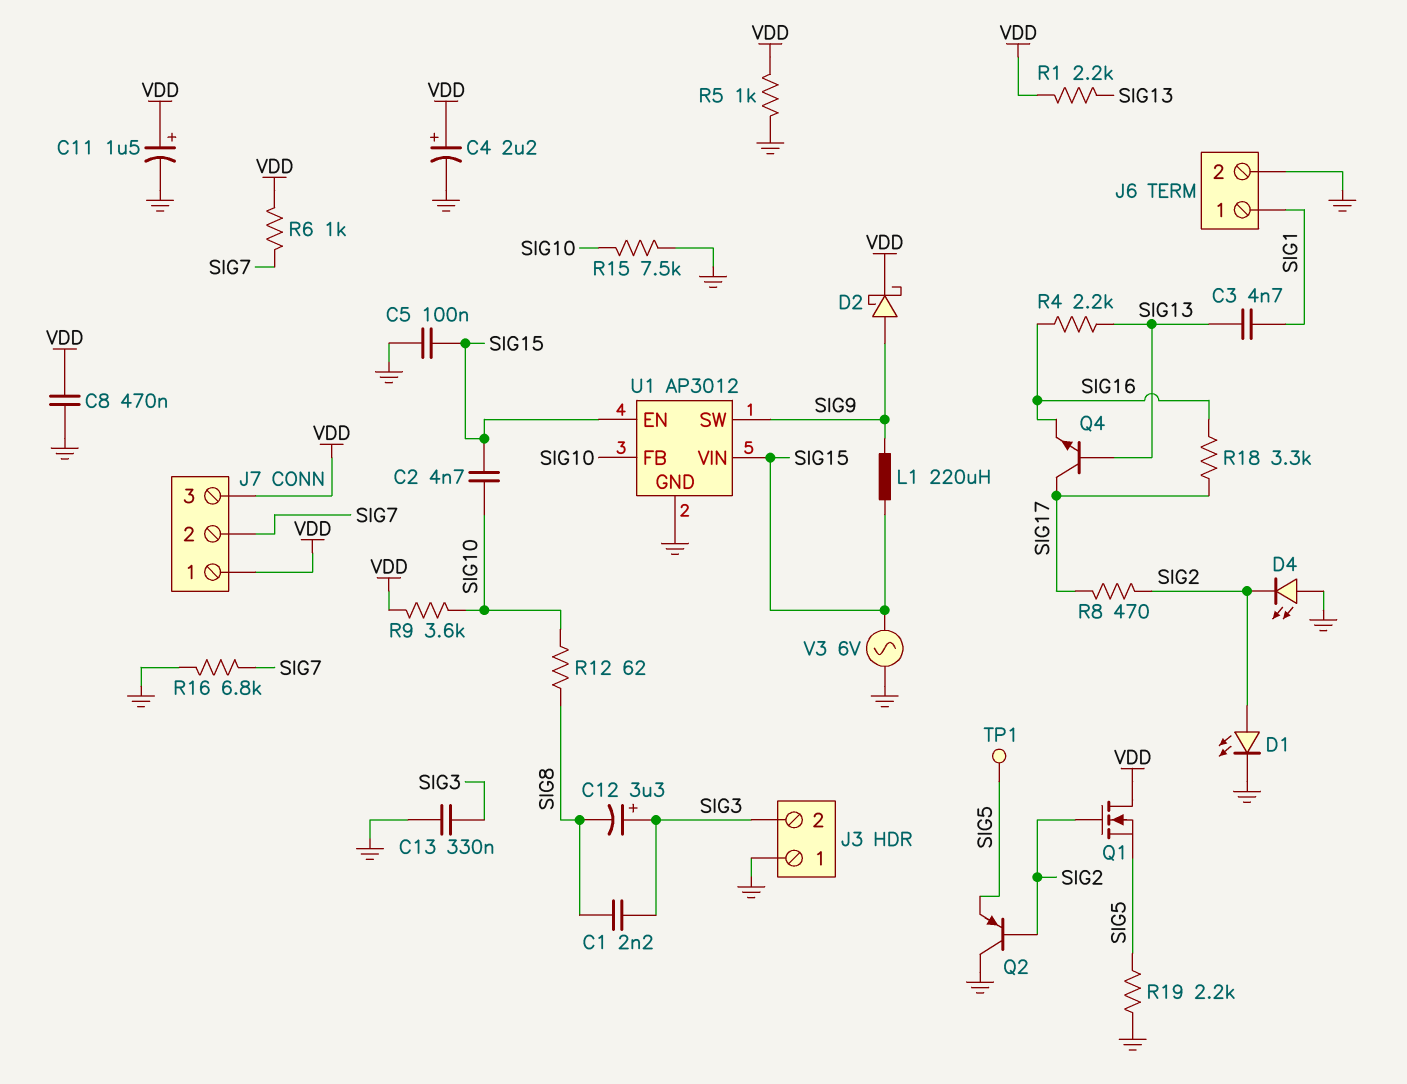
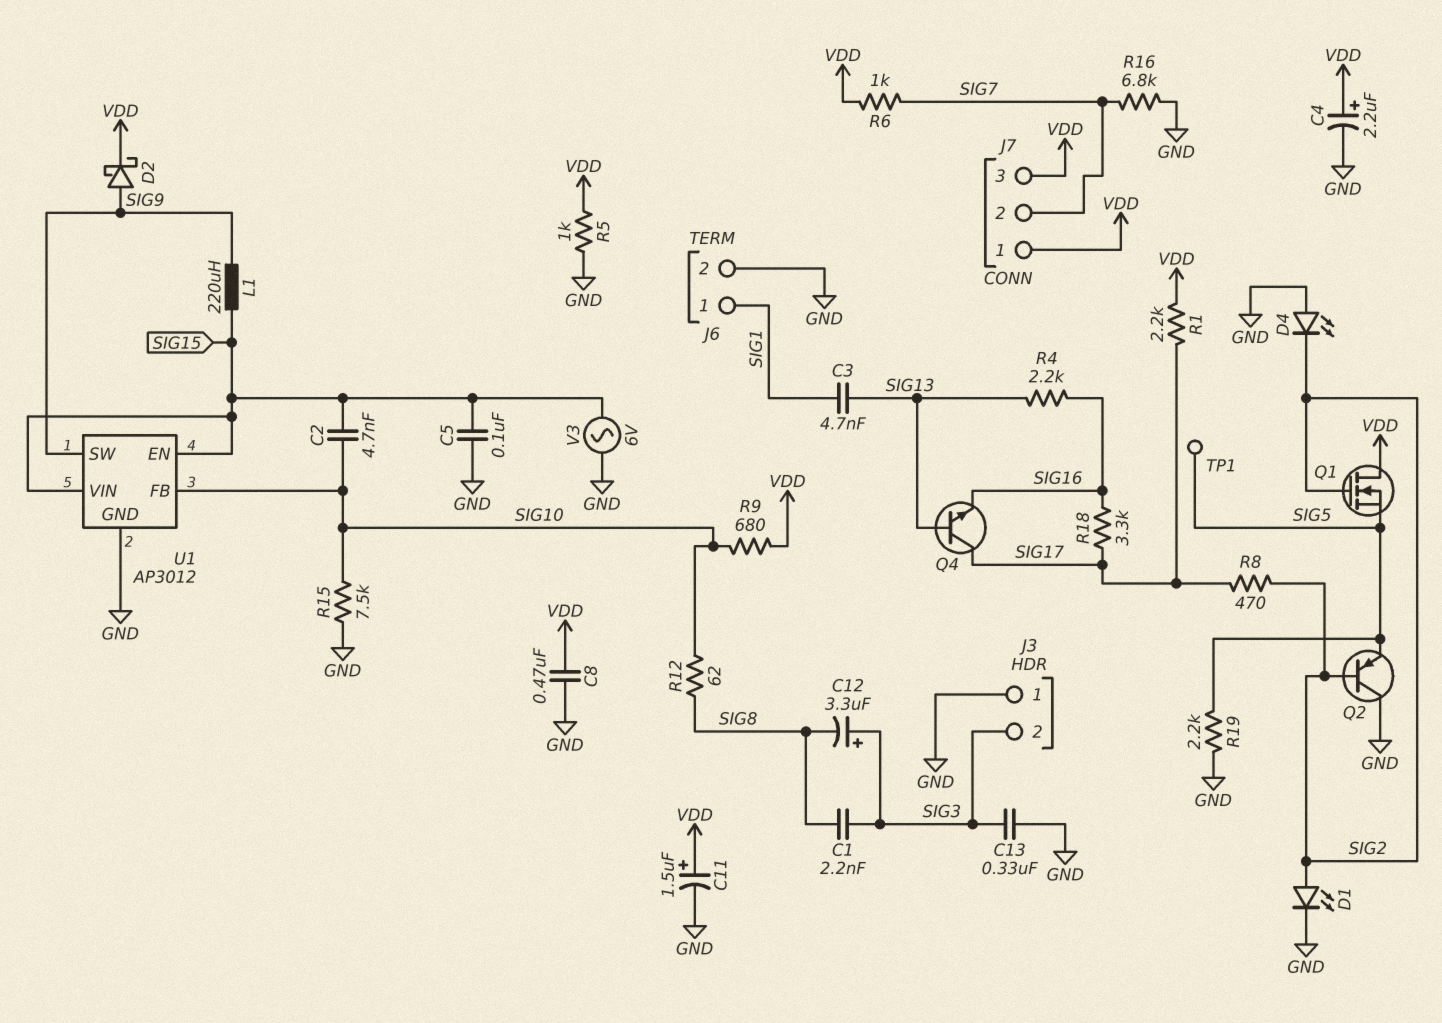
R1: 2.2k (SIG13, VDD) -> 2.2k (SIG17, VDD)
R9: 3.6k (SIG10, VDD) -> 680 (SIG10, VDD)

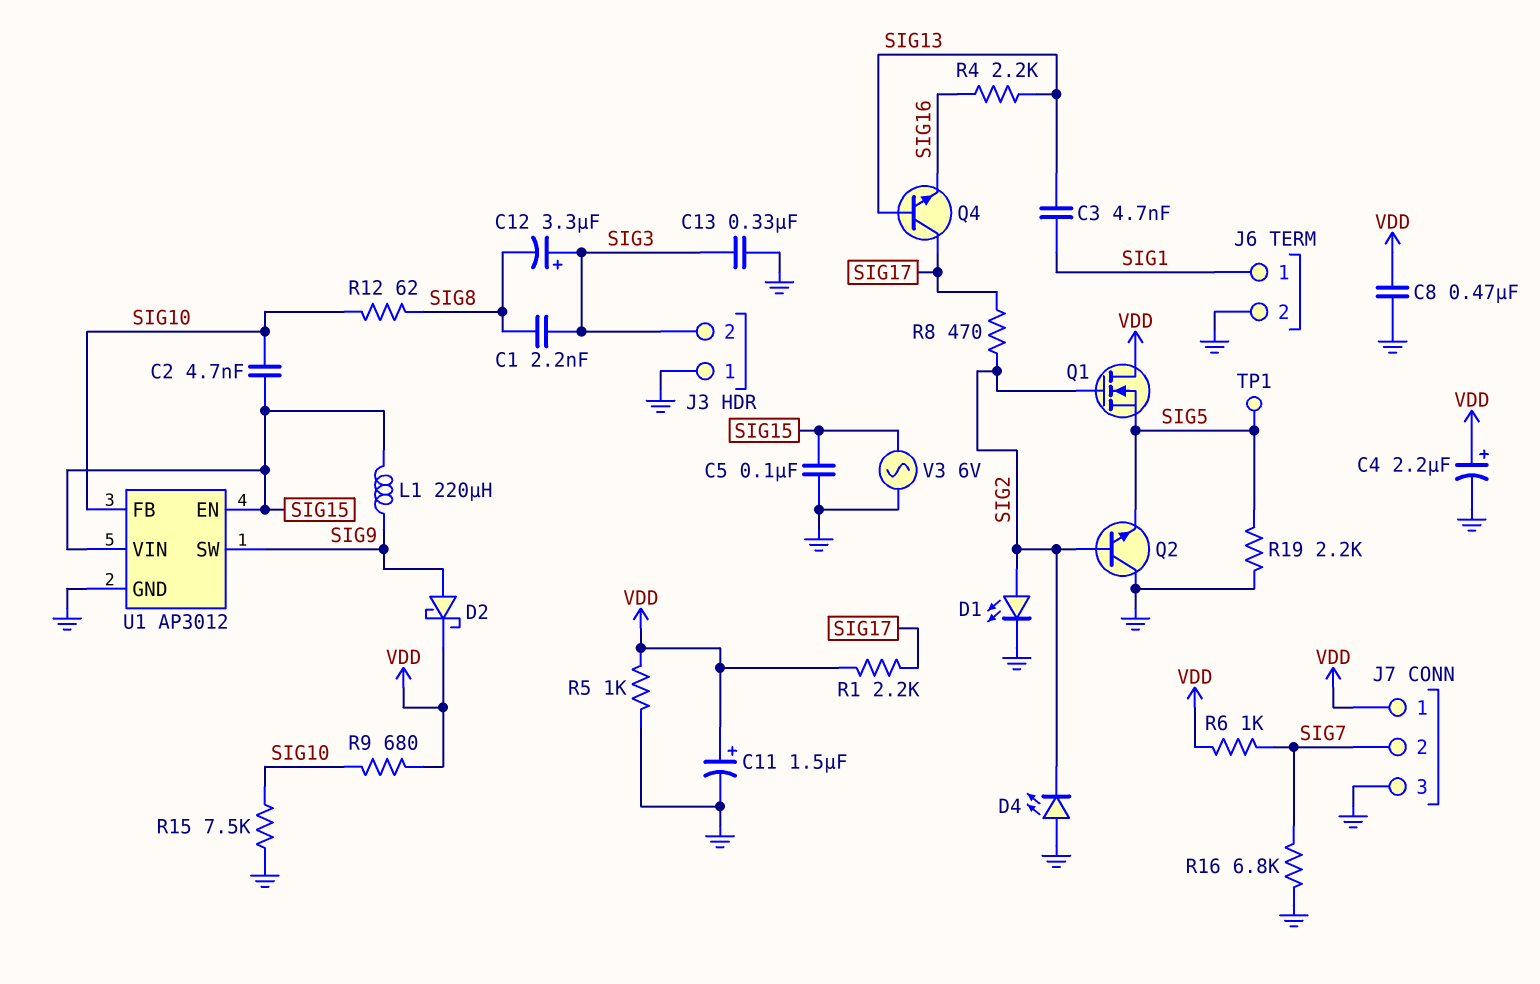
J7 pin 3: VDD -> GND
Q2: PNP (B SIG2, C GND, E SIG5) -> NPN (B SIG2, C GND, E SIG5)
R18: 3.3k (SIG16, SIG17) -> none

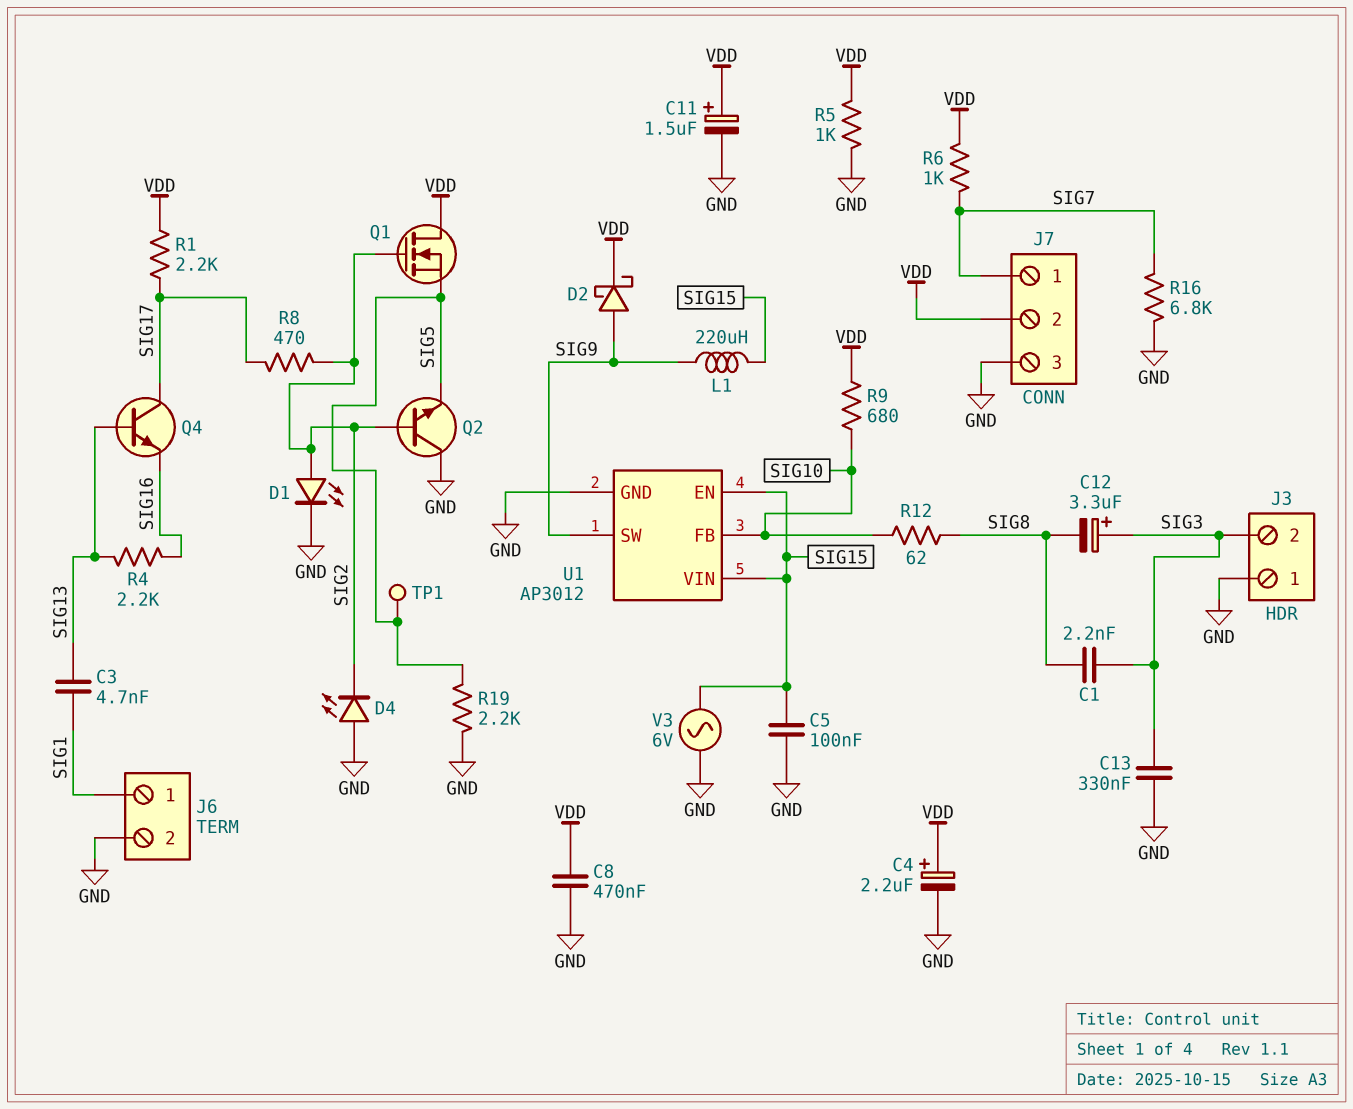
C2: 4.7nF (SIG10, SIG15) -> none
J7 pin 1: VDD -> SIG7
J7 pin 2: SIG7 -> VDD
R15: 7.5k (GND, SIG10) -> none

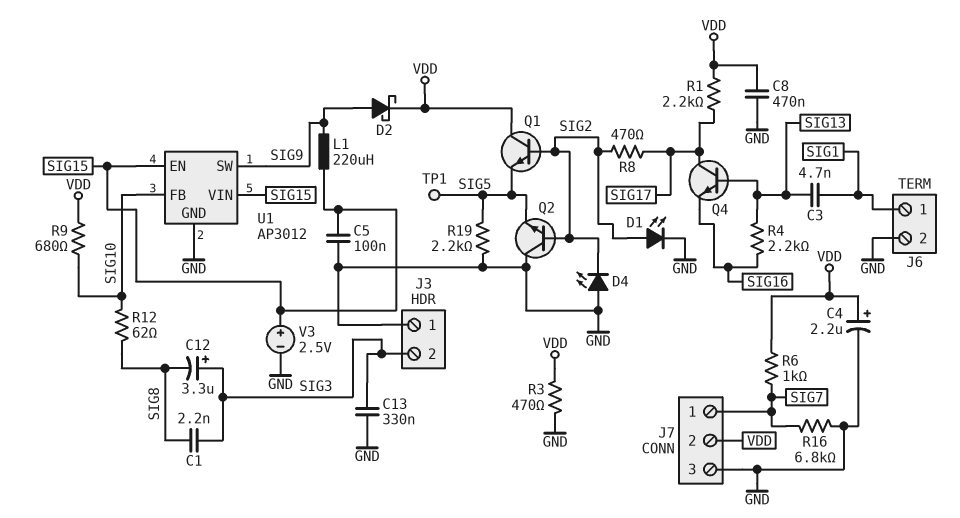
C11: 1.5uF (plus VDD, minus GND) -> none
Q1: NMOS (G SIG2, D VDD, S SIG5) -> NPN (B SIG2, C VDD, E SIG5)
R3: none -> 470 (GND, VDD)
R5: 1k (GND, VDD) -> none
V3: AC 6V (GND, SIG15) -> 2.5V (plus SIG15, minus GND)

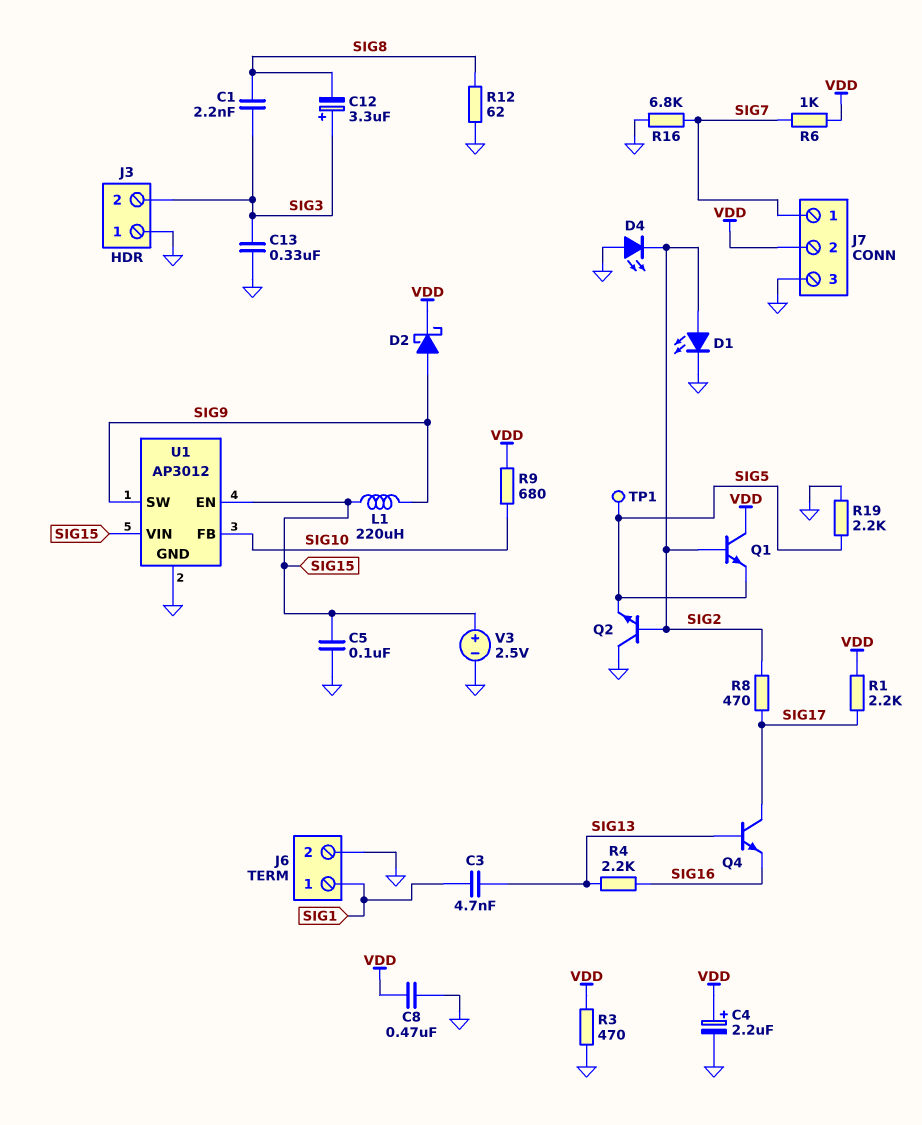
R12: 62 (SIG8, SIG10) -> 62 (GND, SIG8)

